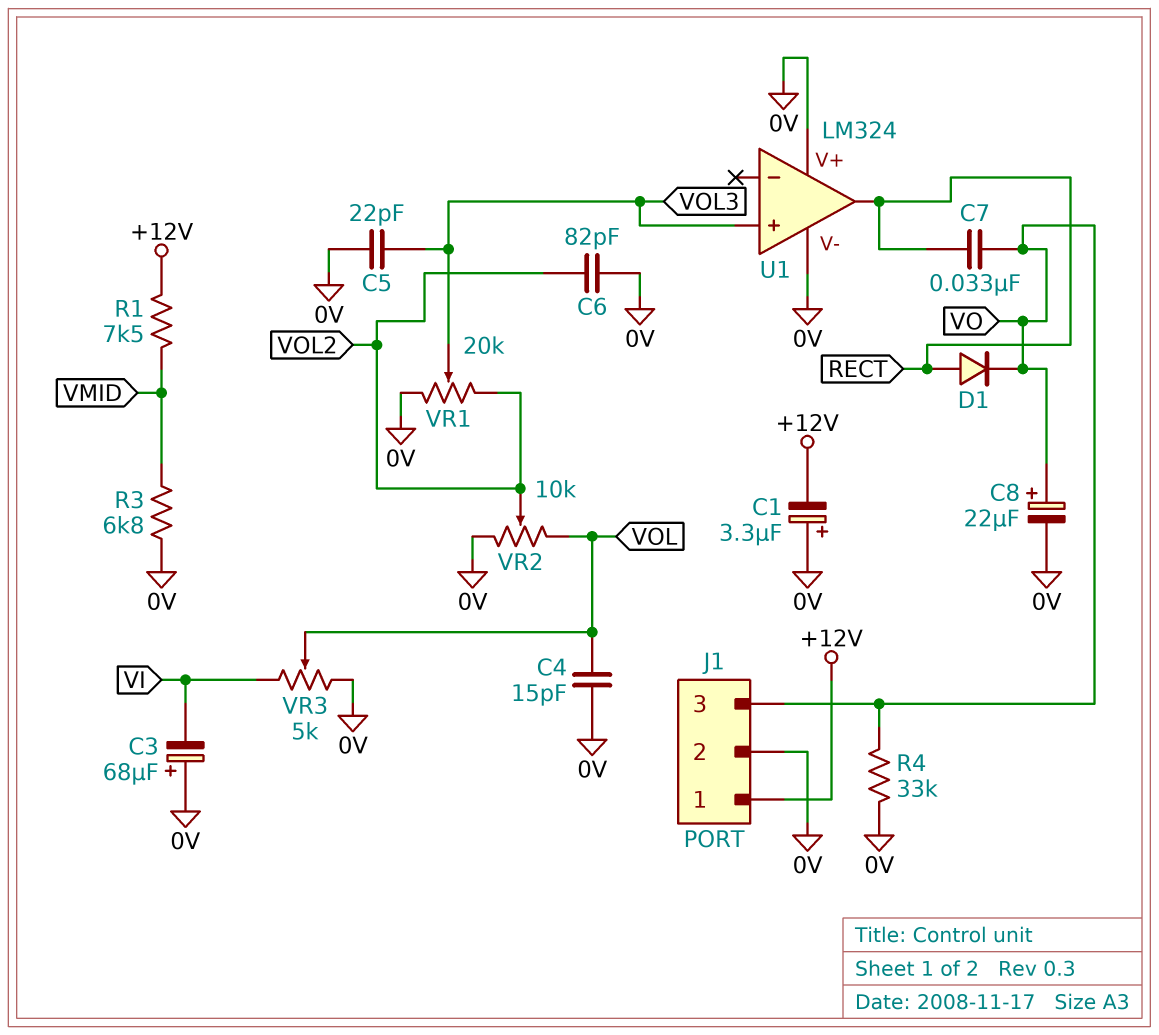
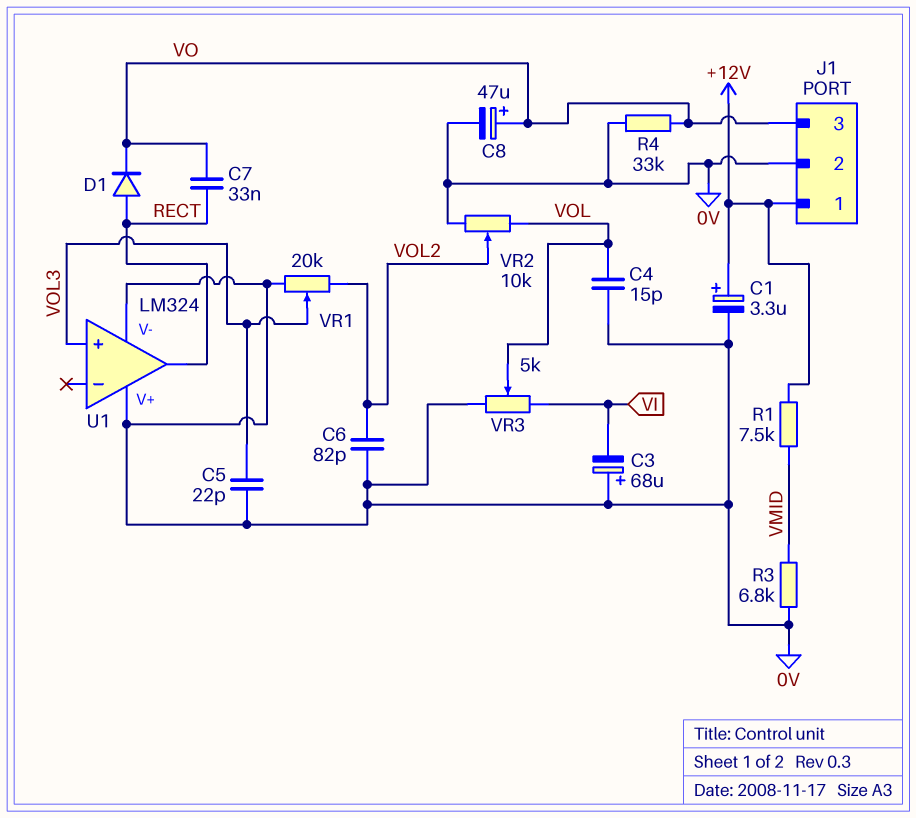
C1: 3.3uF (plus 0V, minus +12V) -> 3.3uF (plus +12V, minus 0V)
C8: 22uF (plus VO, minus 0V) -> 47uF (plus VO, minus 0V)

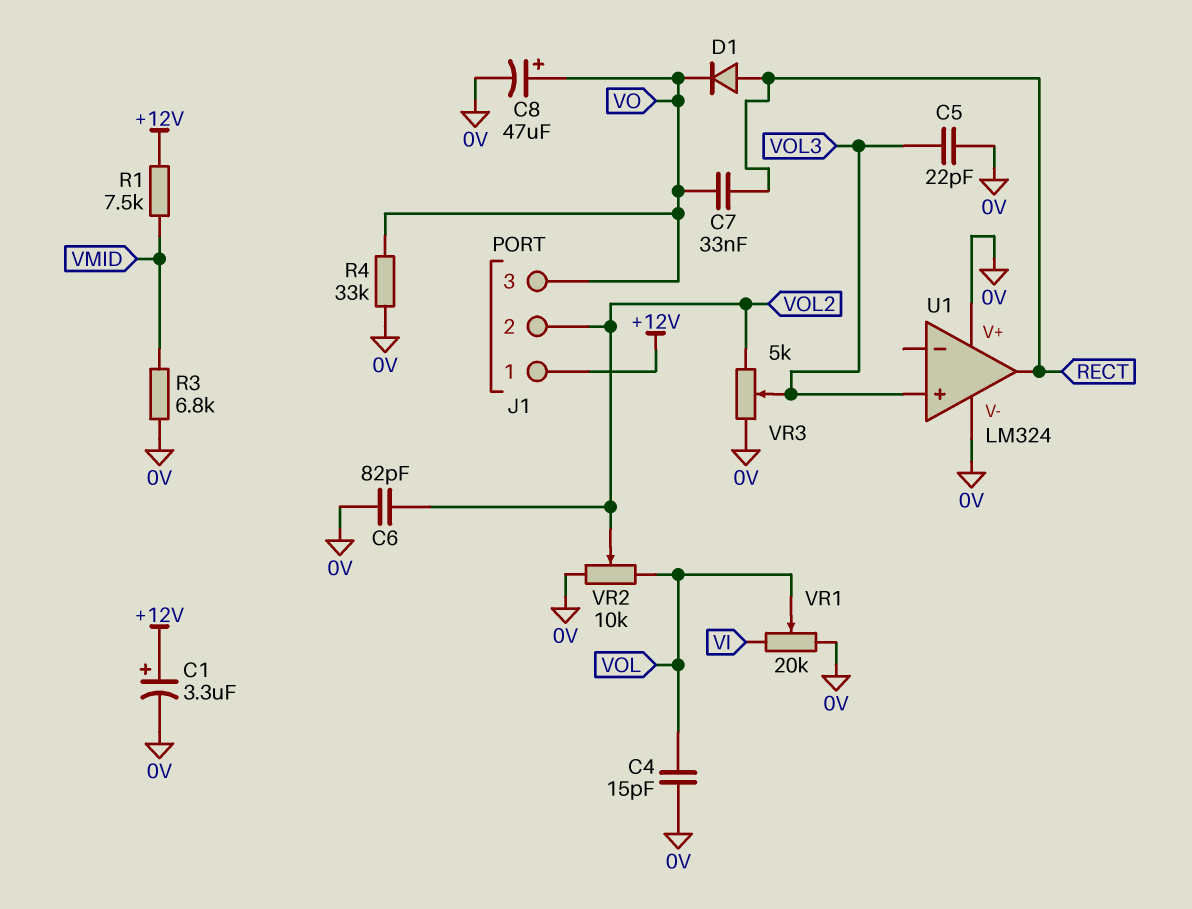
C3: 68uF (plus 0V, minus VI) -> none
J1 pin 2: 0V -> VOL2
VR1: 20k (0V, VOL2, wiper VOL3) -> 20k (0V, VI, wiper VOL)
VR3: 5k (0V, VI, wiper VOL) -> 5k (0V, VOL2, wiper VOL3)

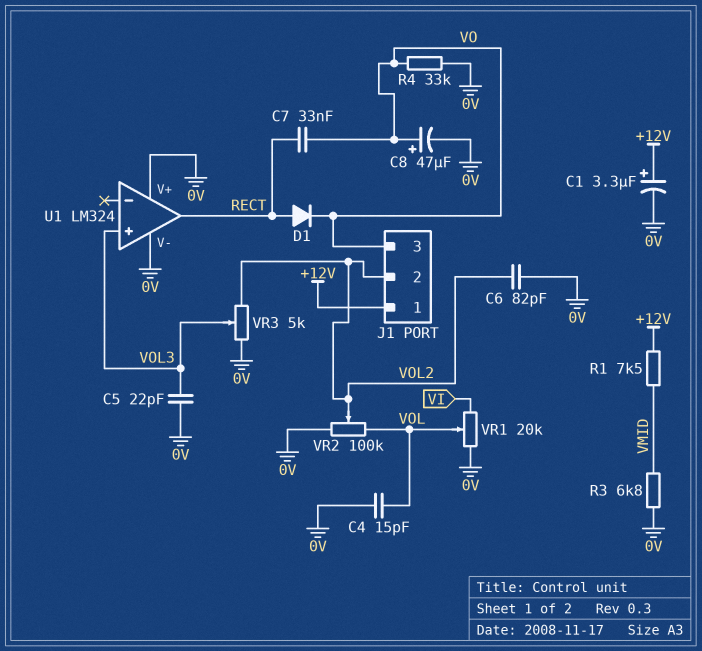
VR2: 10k (0V, VOL, wiper VOL2) -> 100k (0V, VOL, wiper VOL2)

